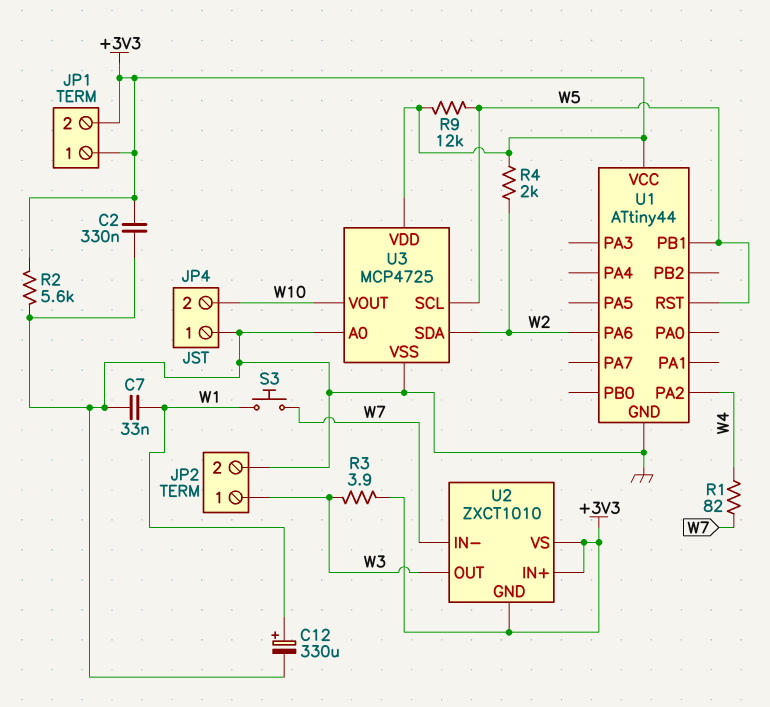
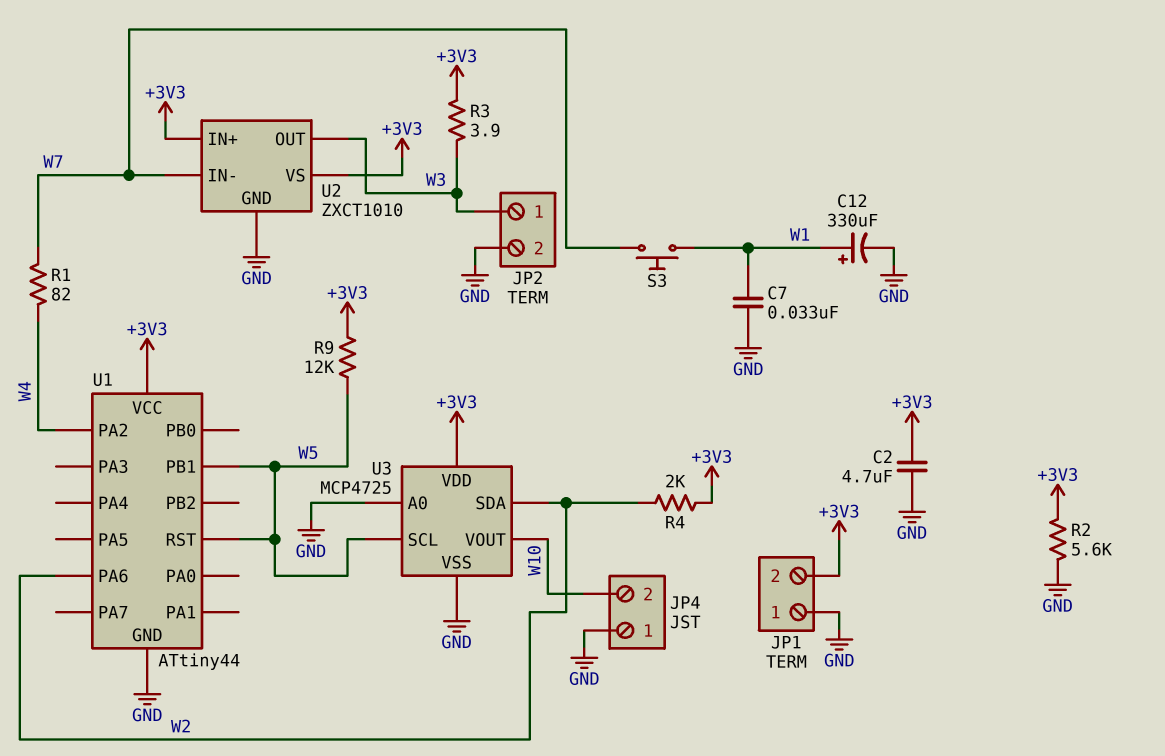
C2: 330nF (+3V3, GND) -> 4.7uF (+3V3, GND)
JP1 pin 1: +3V3 -> GND
U2 pin GND: +3V3 -> GND

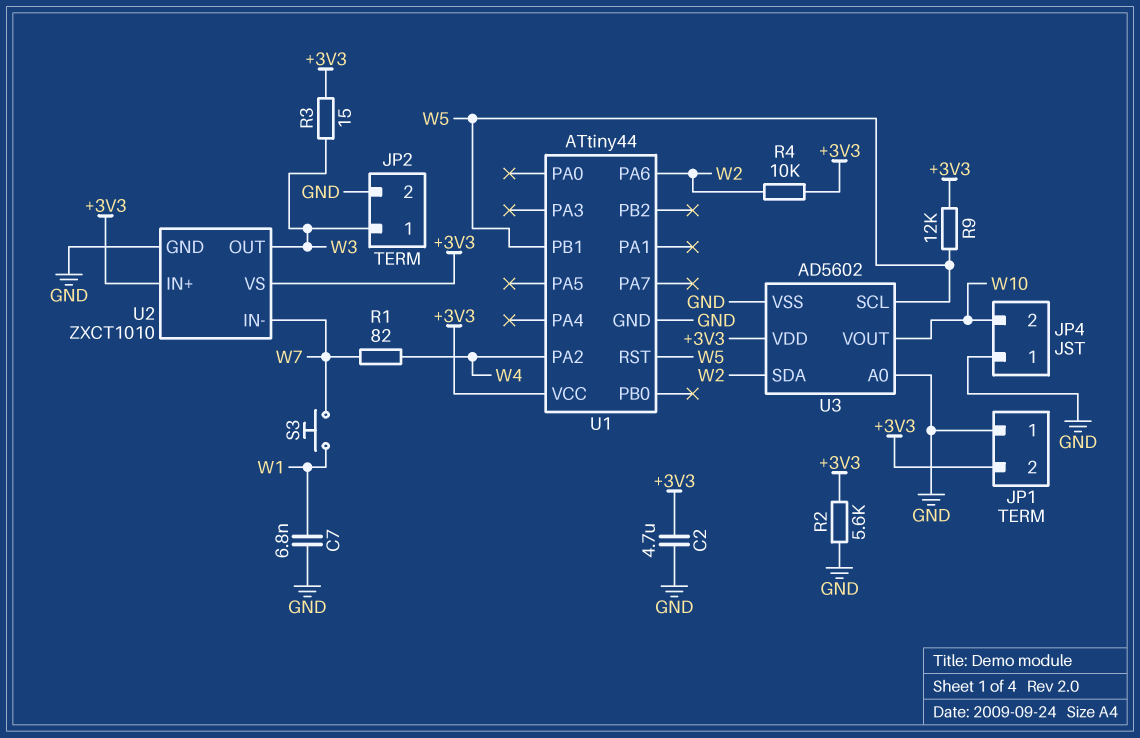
C7: 33nF (GND, W1) -> 6.8nF (GND, W1)
C12: 330uF (plus W1, minus GND) -> none
R3: 3.9 (+3V3, W3) -> 15 (+3V3, W3)
R4: 2k (+3V3, W2) -> 10k (+3V3, W2)
U3: MCP4725 -> AD5602

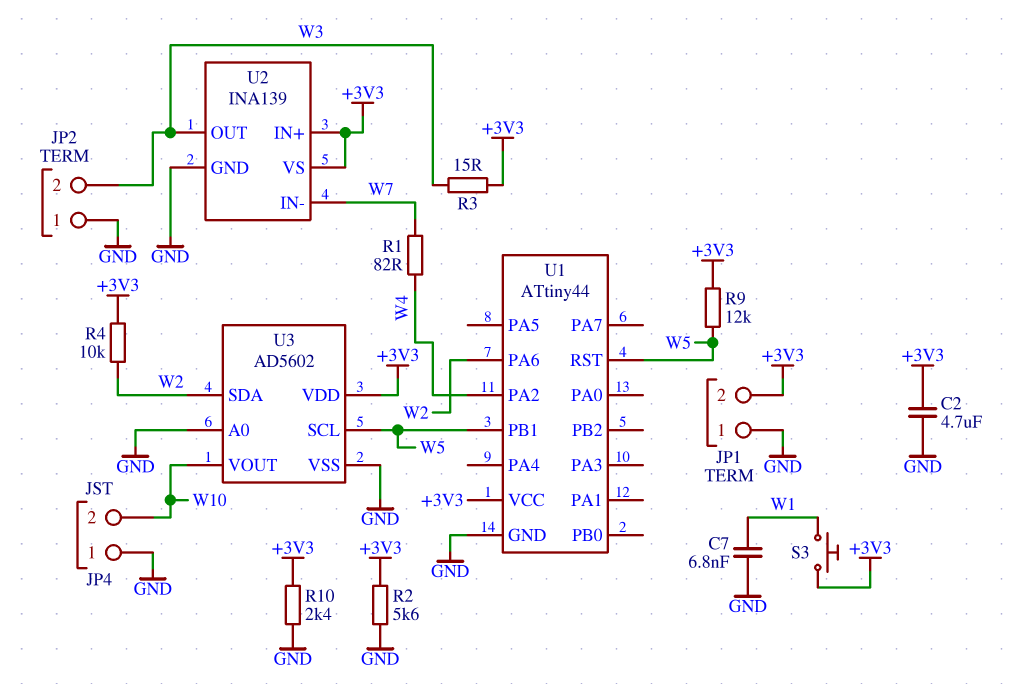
JP2 pin 1: W3 -> GND
JP2 pin 2: GND -> W3
R10: none -> 2.4k (+3V3, GND)
S3: button (W1, W7) -> button (+3V3, W1)
U2: ZXCT1010 -> INA139

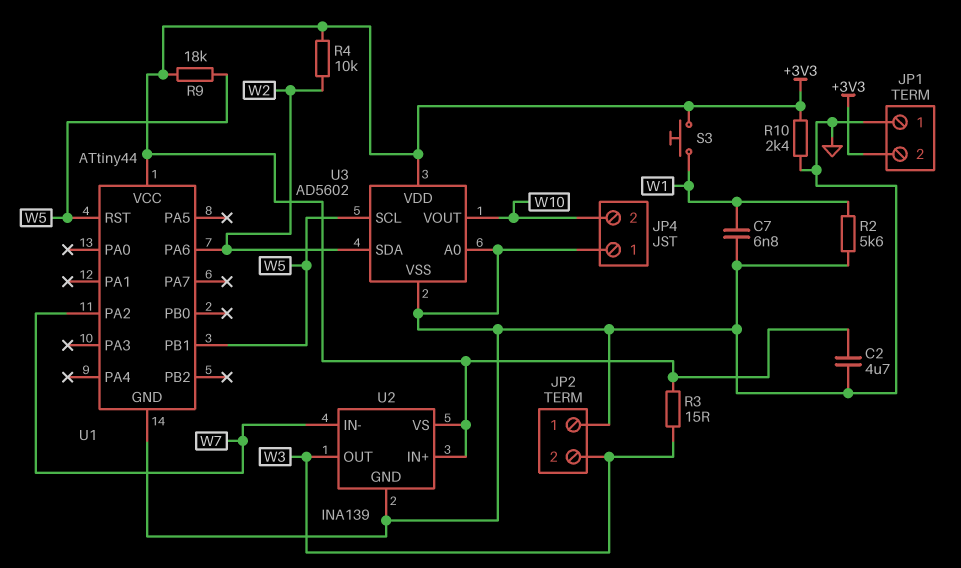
R1: 82 (W4, W7) -> none
R2: 5.6k (+3V3, GND) -> 5.6k (GND, W1)
R9: 12k (+3V3, W5) -> 18k (+3V3, W5)
U1 pin PA2: W4 -> W7

